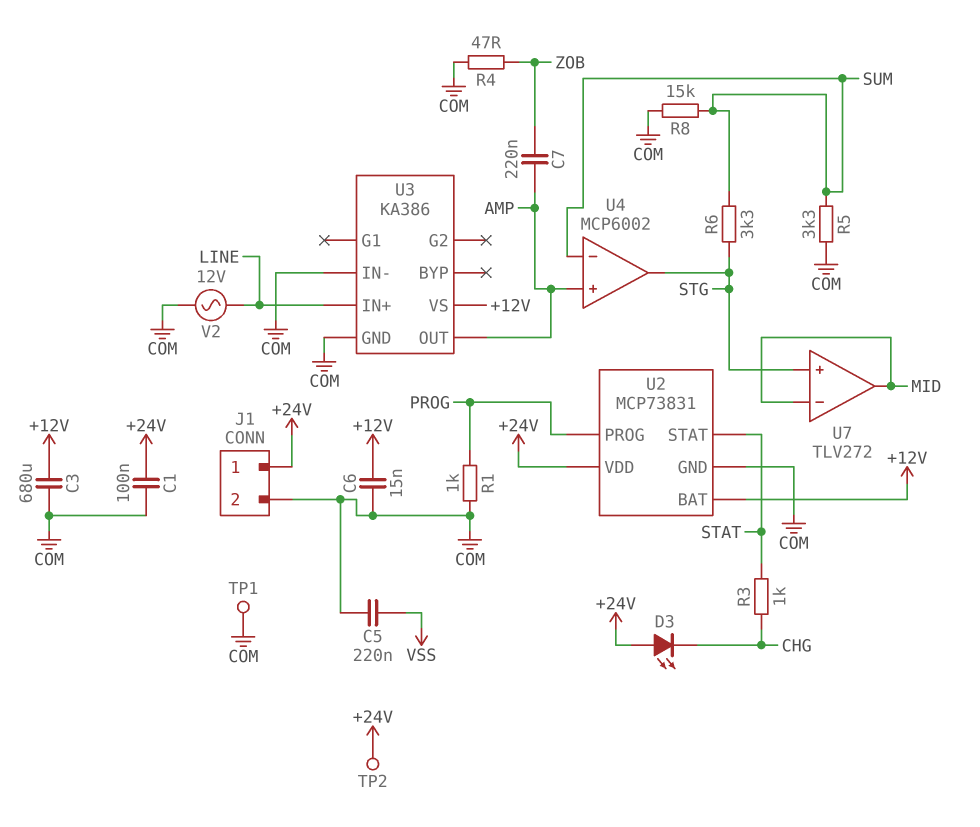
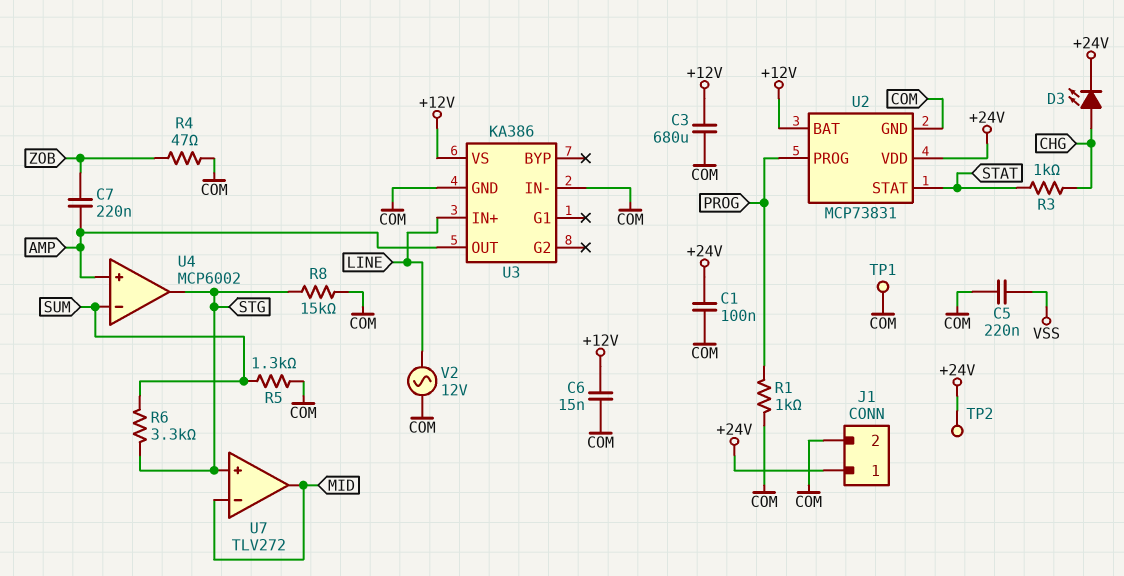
D3: LED (A +24V, K CHG) -> LED (A CHG, K +24V)
R5: 3.3k (COM, SUM) -> 1.3k (COM, SUM)
R8: 15k (COM, SUM) -> 15k (COM, STG)

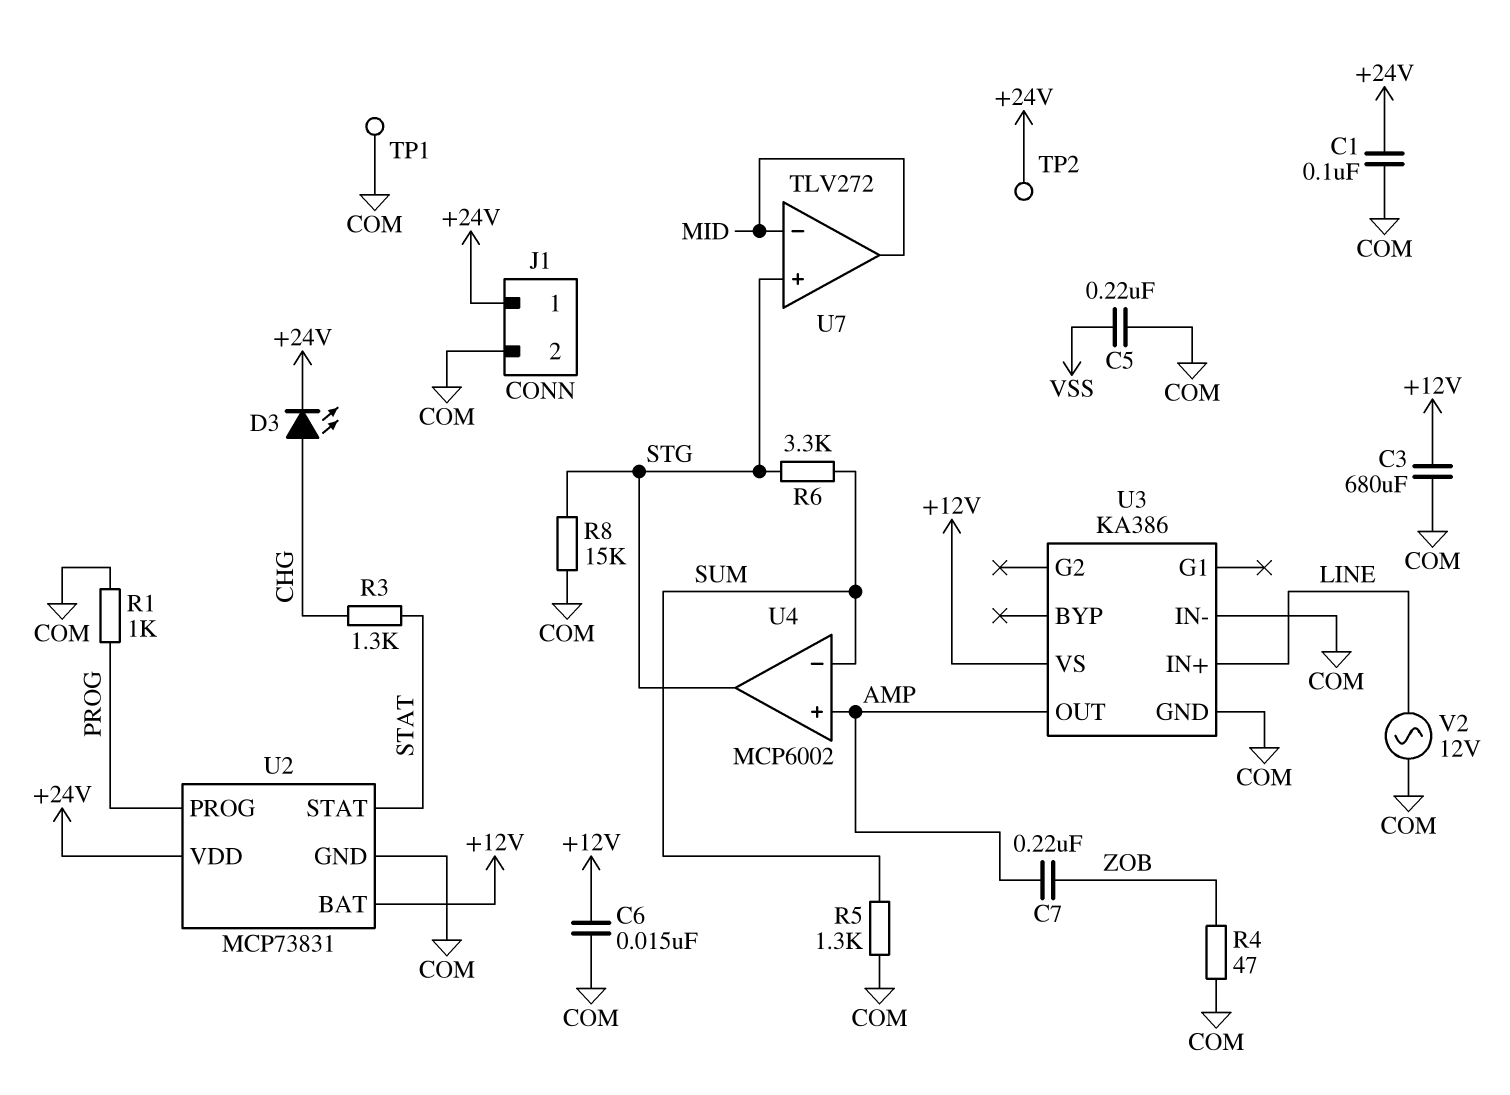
R3: 1k (CHG, STAT) -> 1.3k (CHG, STAT)

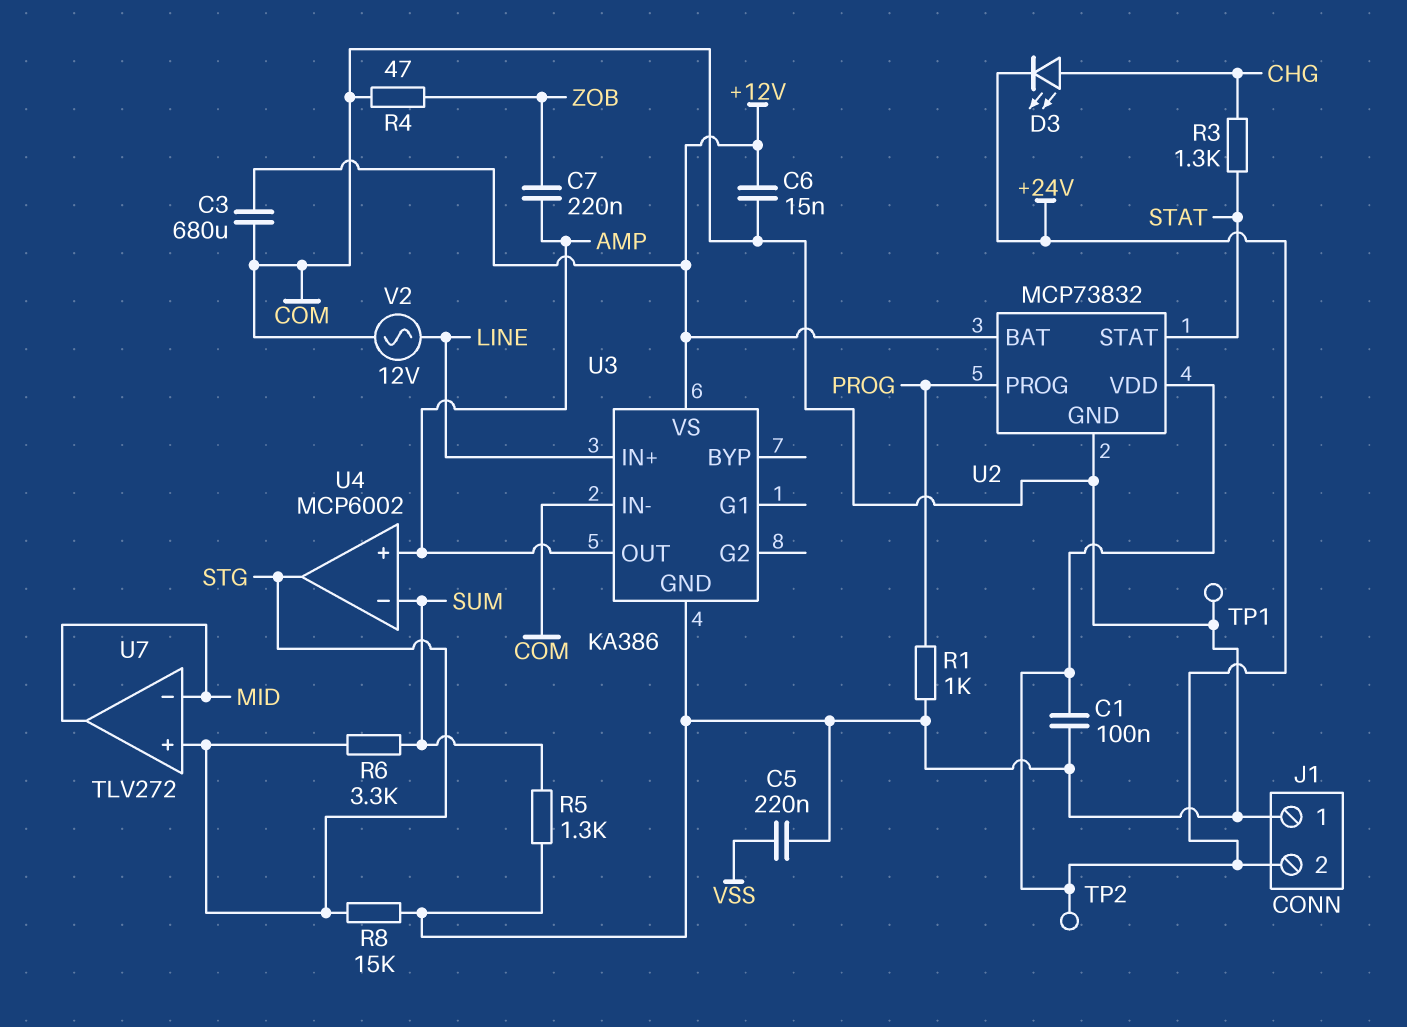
J1 pin 1: +24V -> COM
J1 pin 2: COM -> +24V
U2: MCP73831 -> MCP73832

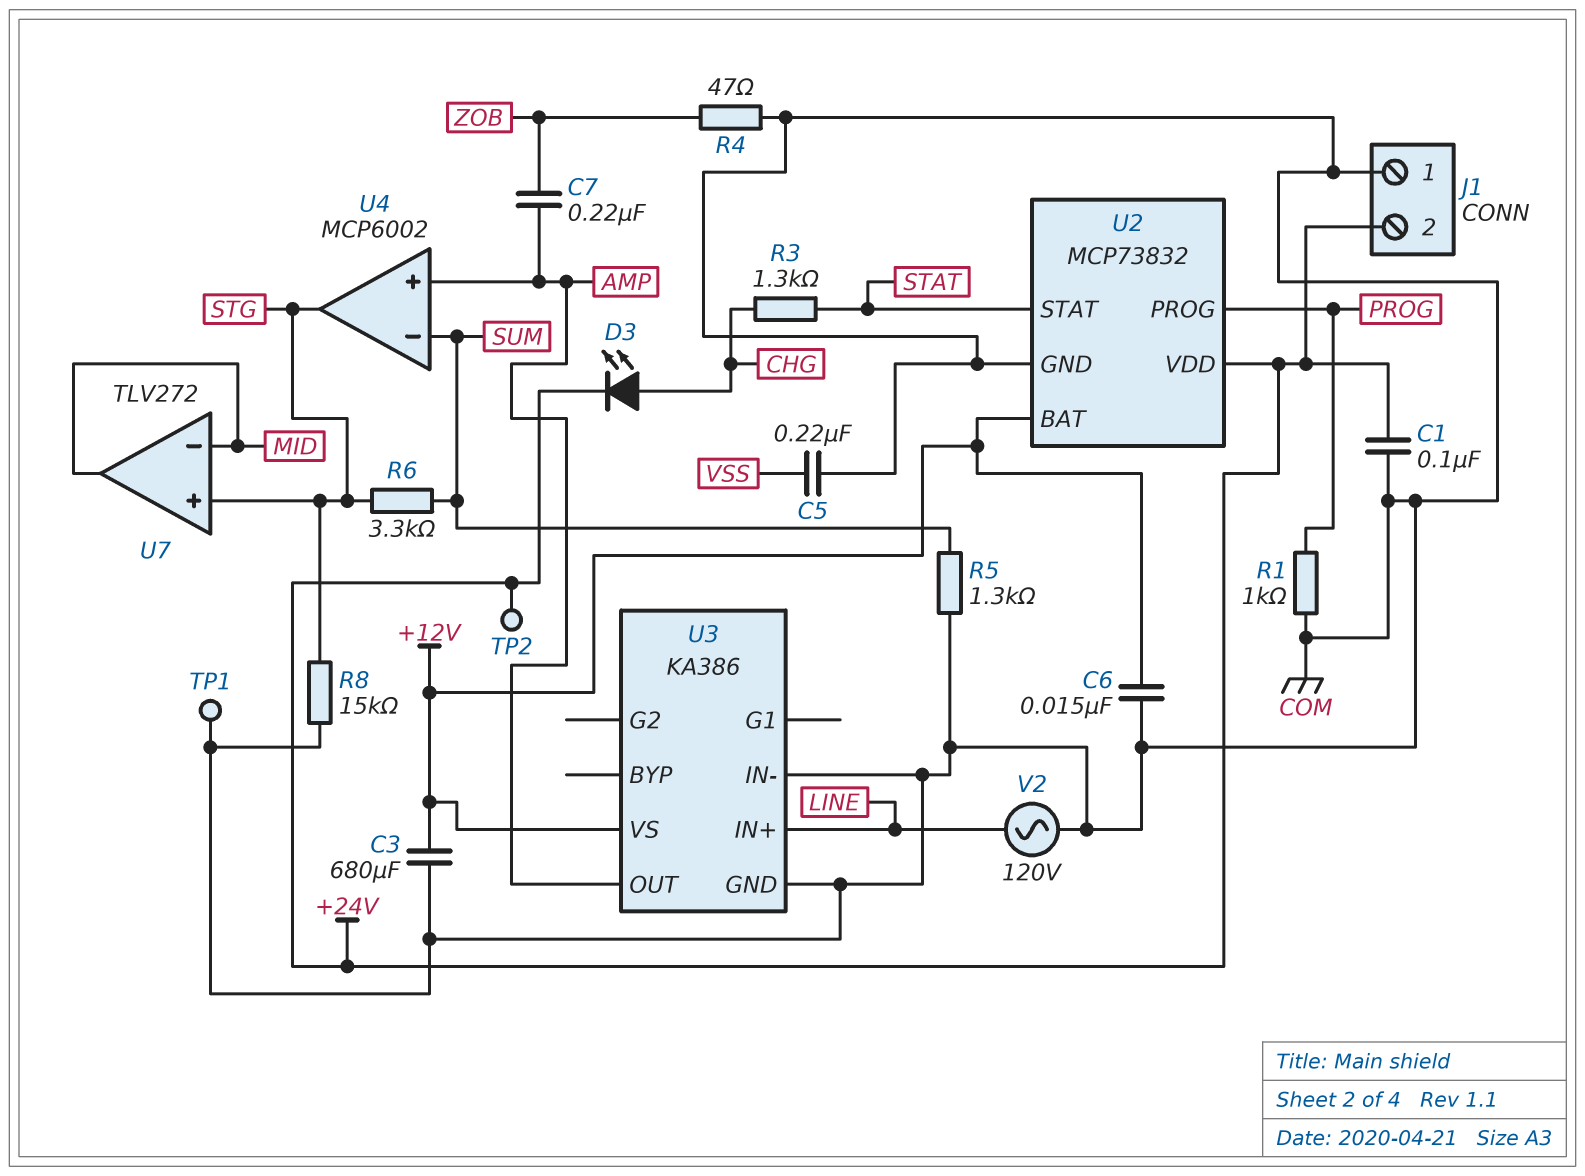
V2: AC 12V (COM, LINE) -> AC 120V (COM, LINE)

